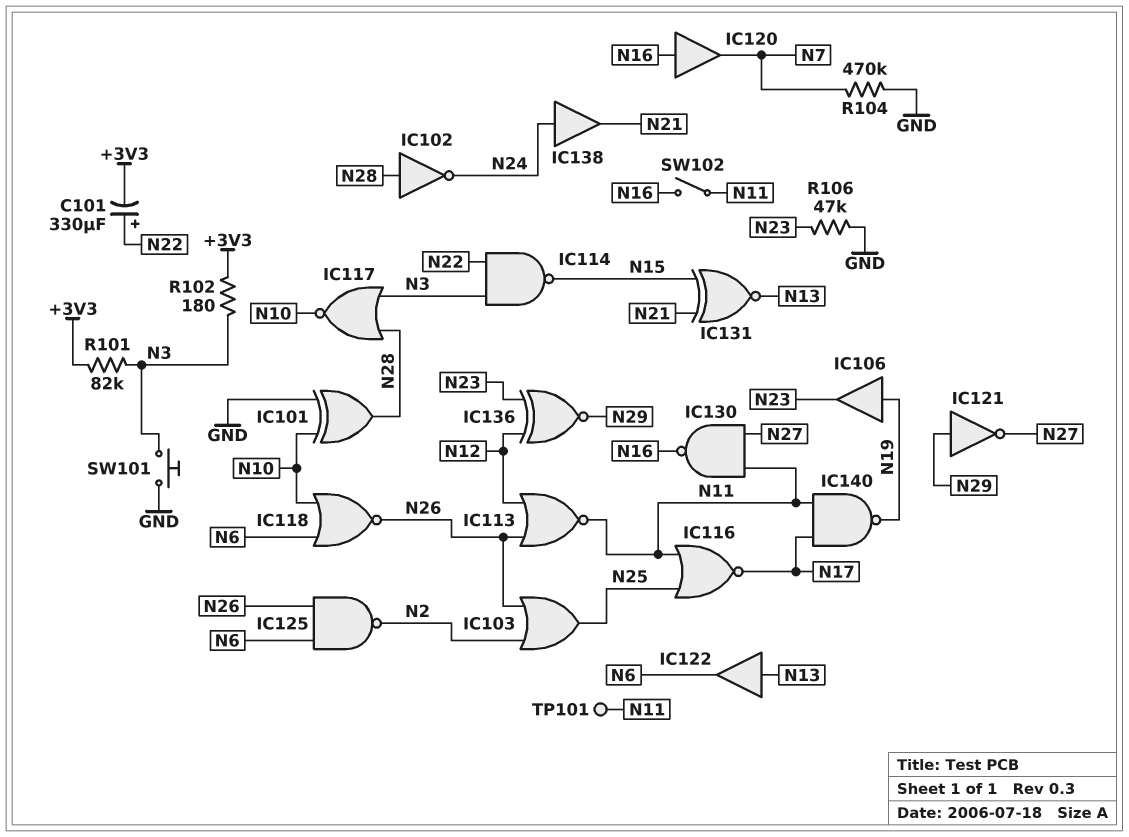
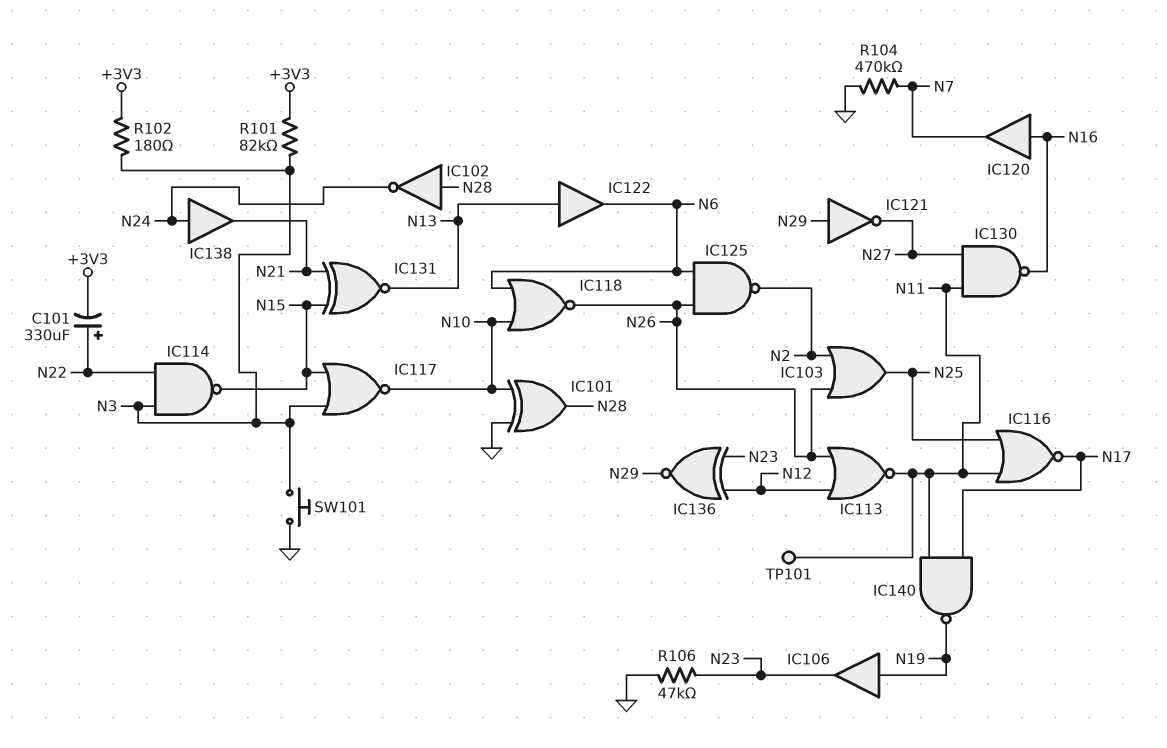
IC117: NOR (in N3, in N28, out N10) -> NOR (in N3, in N15, out N10)
SW102: switch (N11, N16) -> none

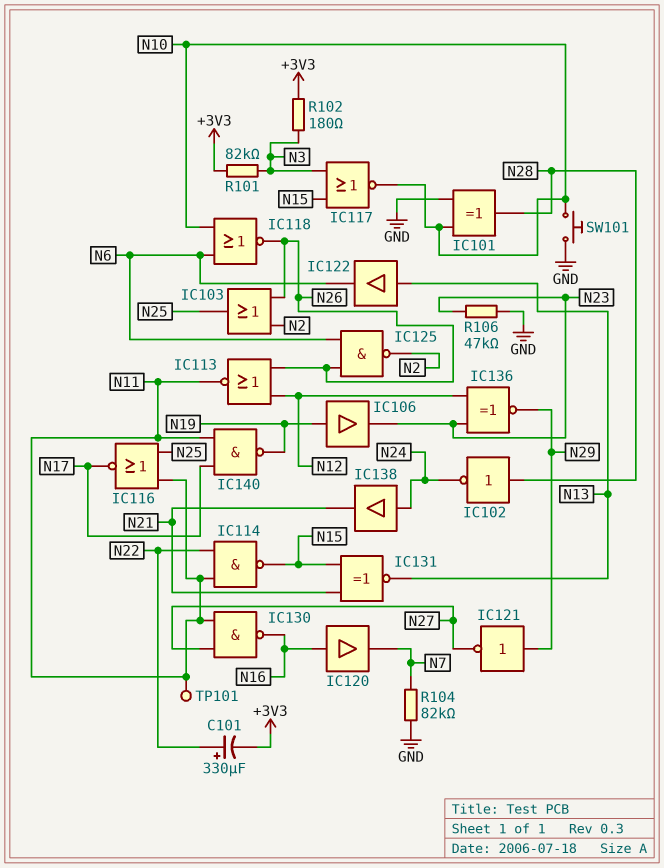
IC114: NAND (in N3, in N22, out N15) -> NAND (in N11, in N22, out N15)
R104: 470k (GND, N7) -> 82k (GND, N7)
SW101: button (GND, N3) -> button (GND, N10)

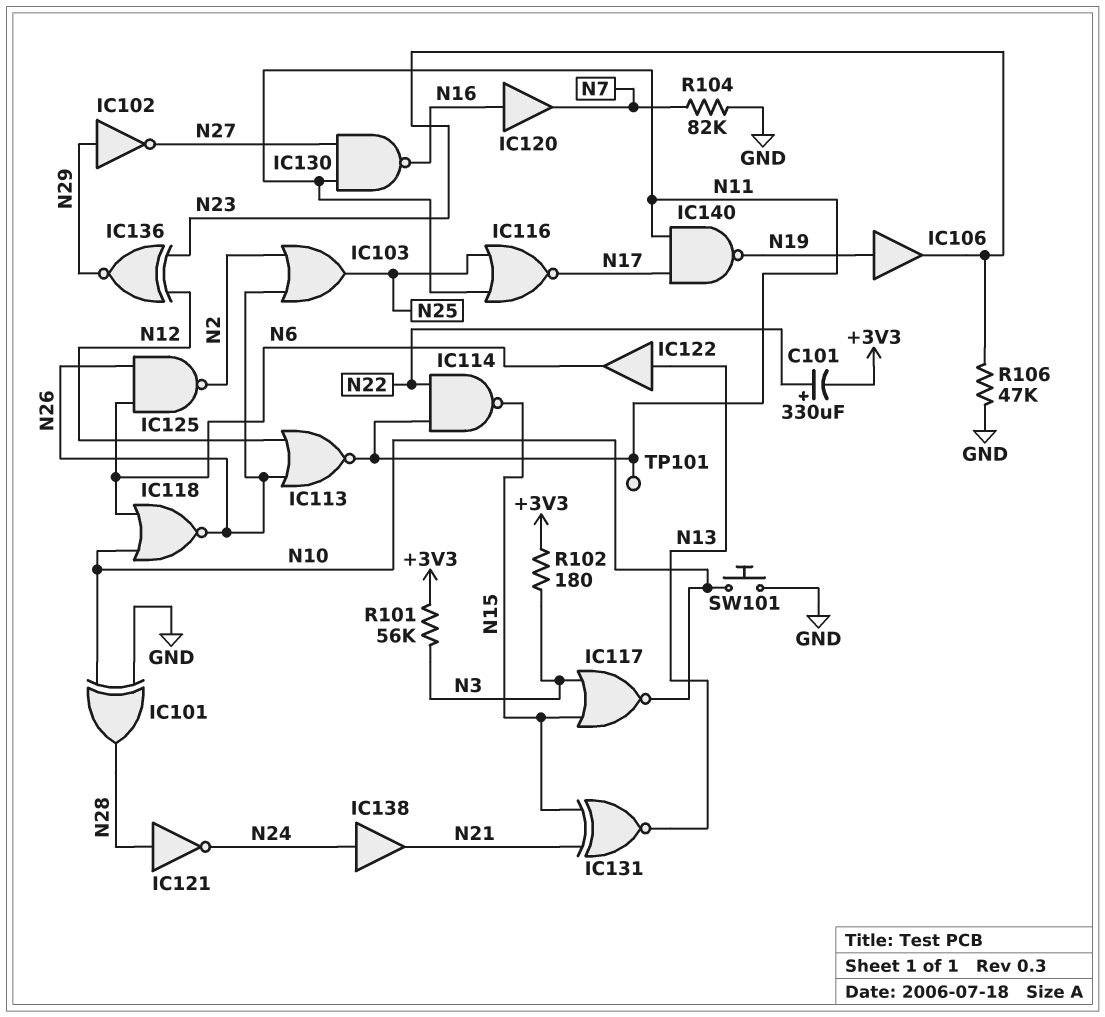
IC102: NOT (in N28, out N24) -> NOT (in N29, out N27)
IC121: NOT (in N29, out N27) -> NOT (in N28, out N24)
R101: 82k (+3V3, N3) -> 56k (+3V3, N3)

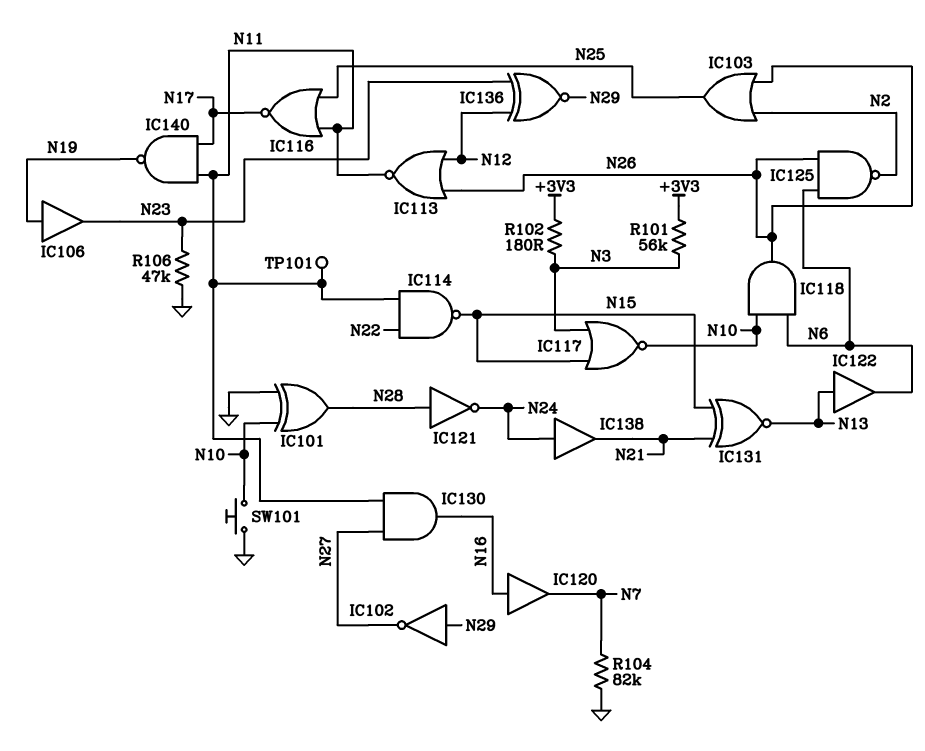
C101: 330uF (plus N22, minus +3V3) -> none
IC118: NOR (in N6, in N10, out N26) -> AND (in N6, in N10, out N26)
IC130: NAND (in N11, in N27, out N16) -> AND (in N11, in N27, out N16)

